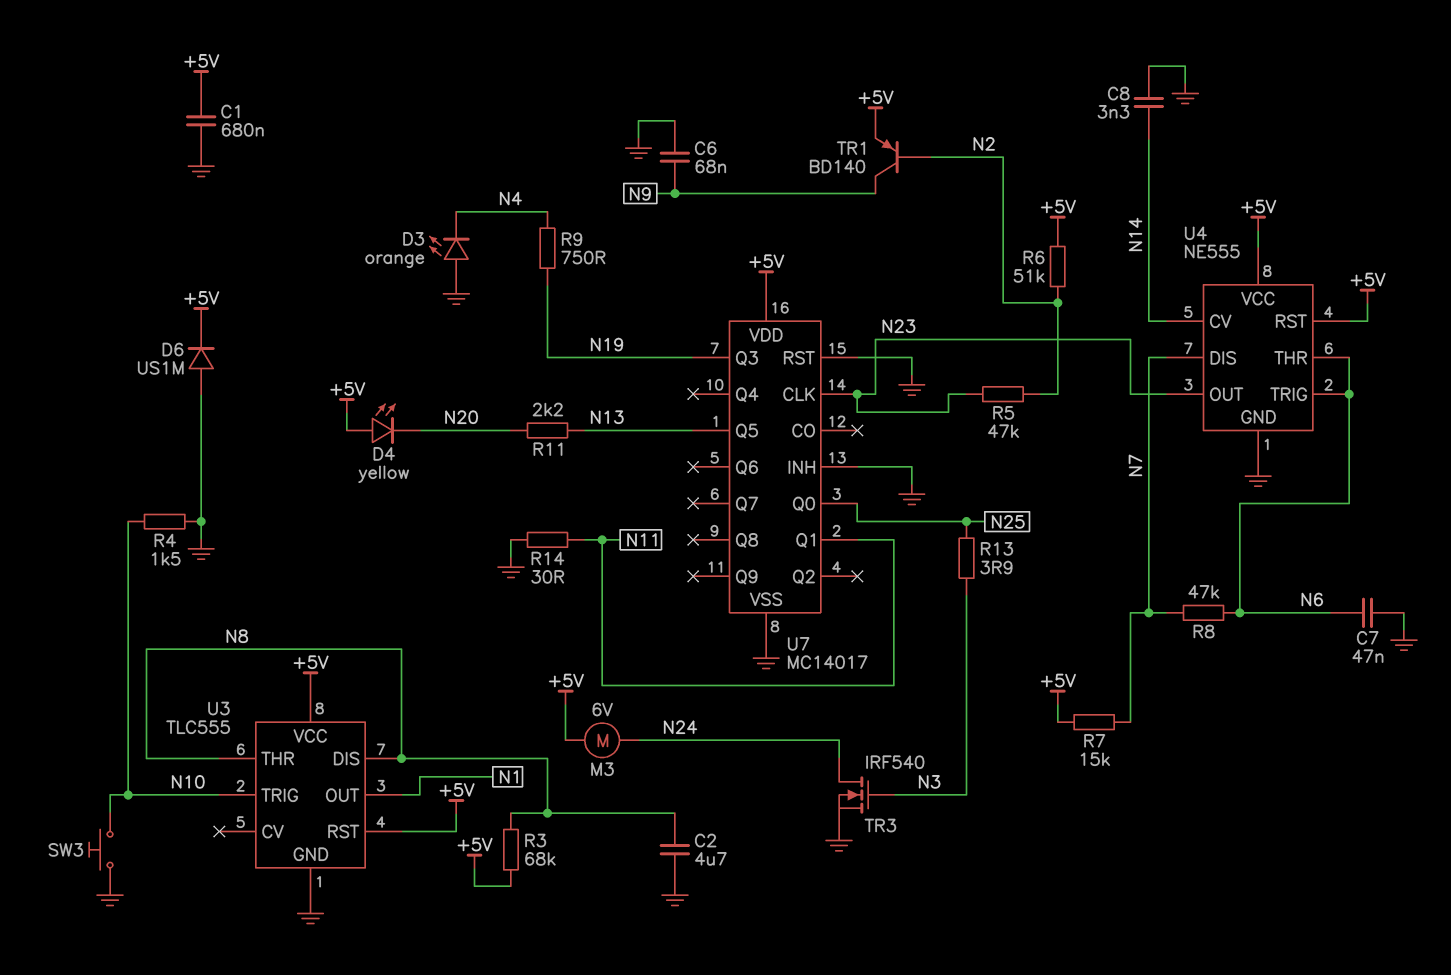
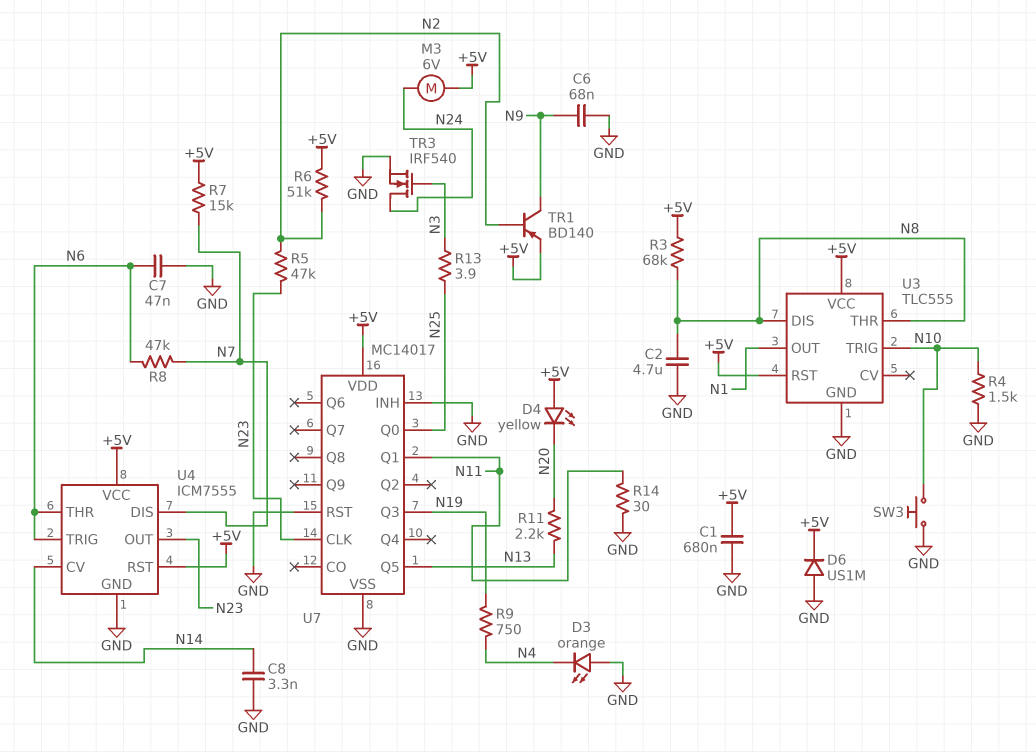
U4: NE555 -> ICM7555

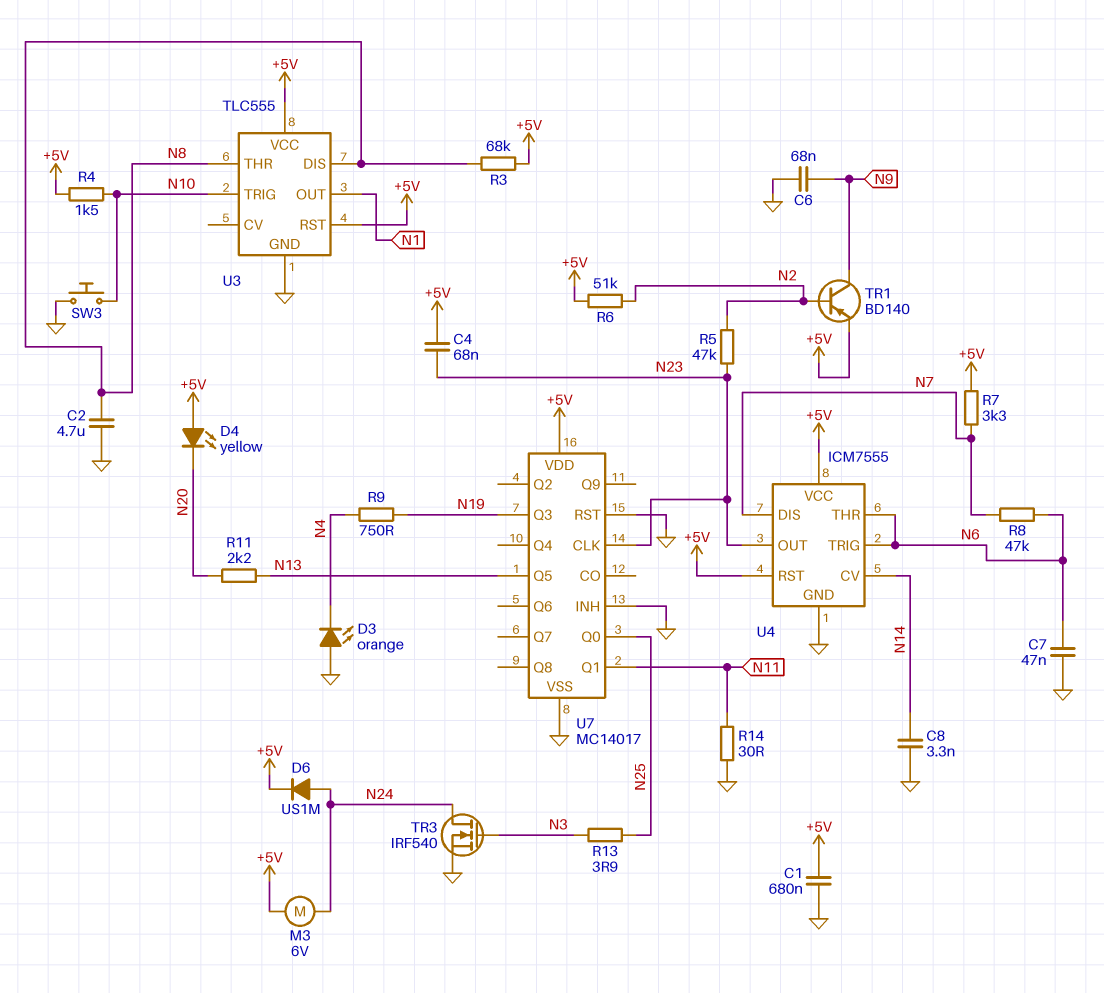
C4: none -> 68nF (+5V, N23)
D6: diode US1M (A GND, K +5V) -> diode US1M (A N24, K +5V)
R4: 1.5k (GND, N10) -> 1.5k (+5V, N10)
R7: 15k (+5V, N7) -> 3.3k (+5V, N7)

